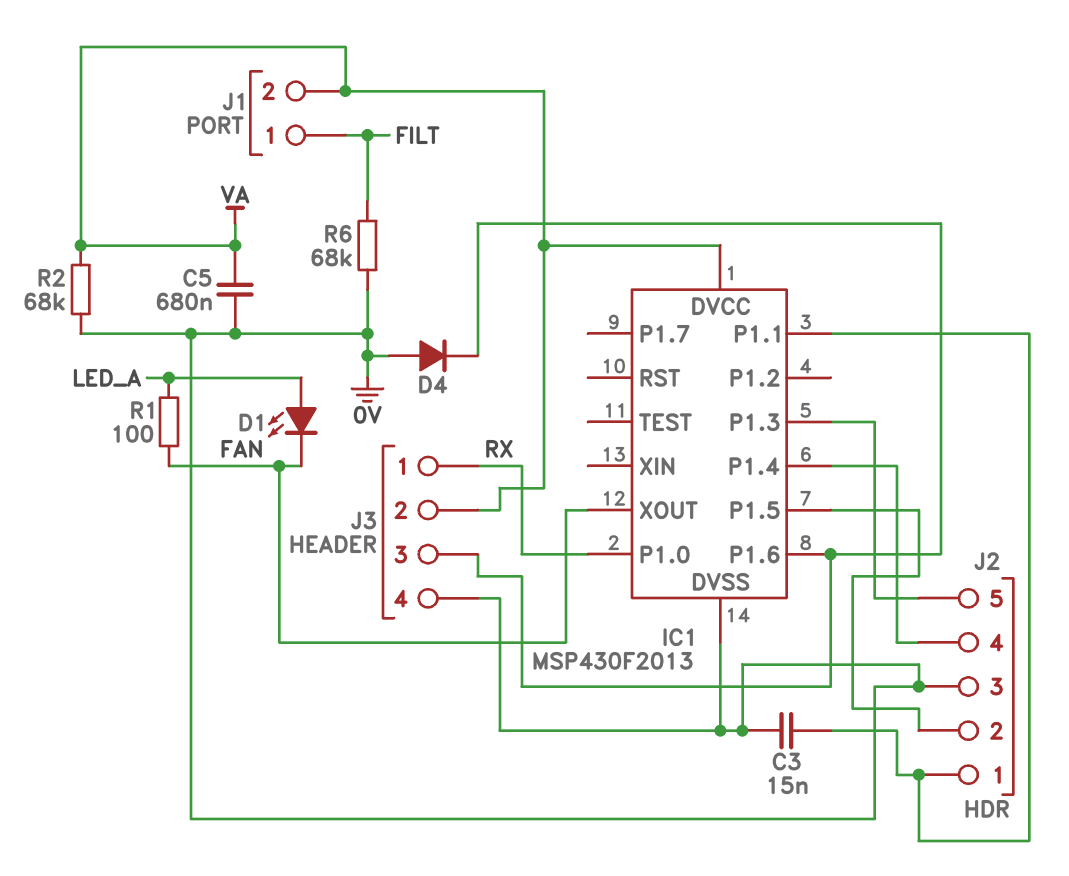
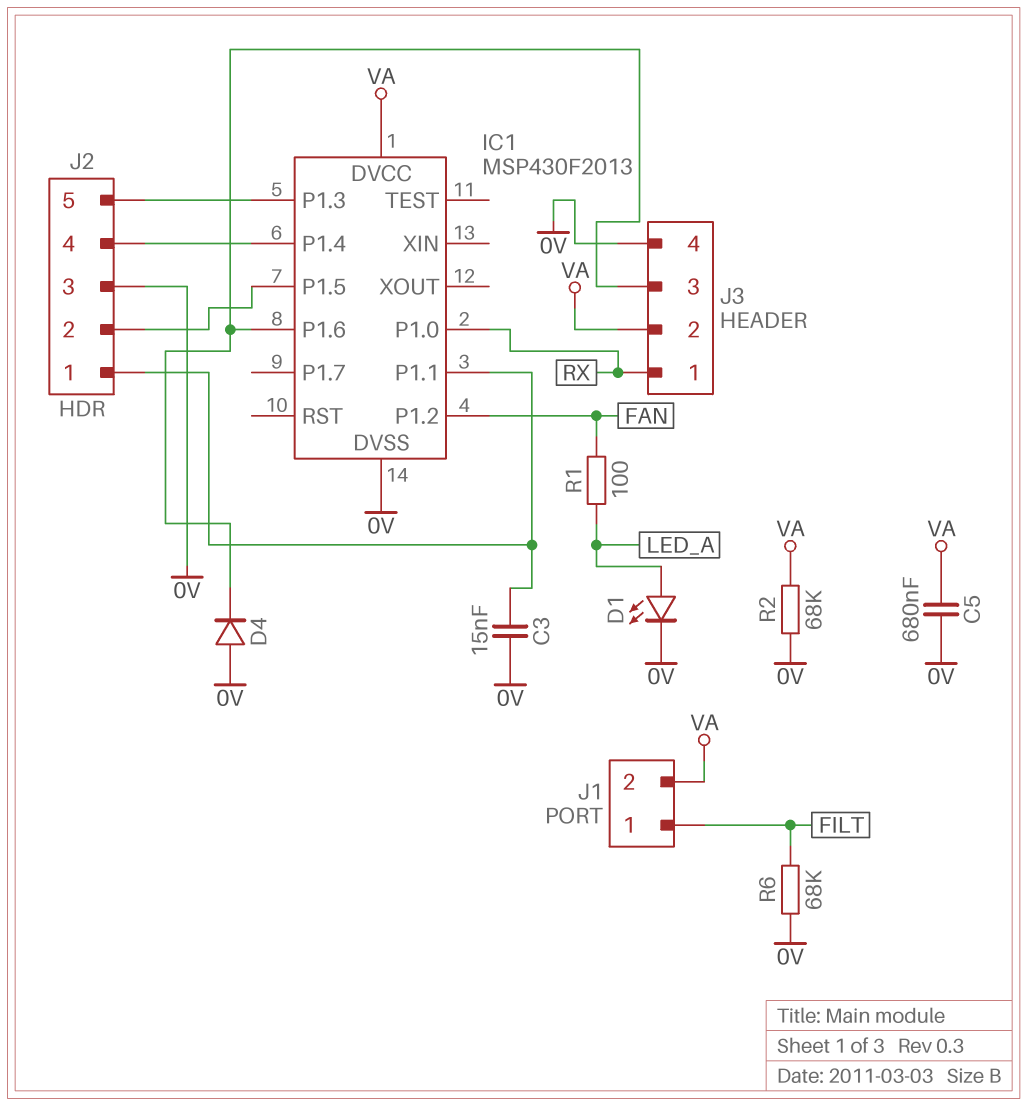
D1: LED (A LED_A, K FAN) -> LED (A LED_A, K 0V)
IC1 pin P1.2: none -> FAN
IC1 pin XOUT: FAN -> none

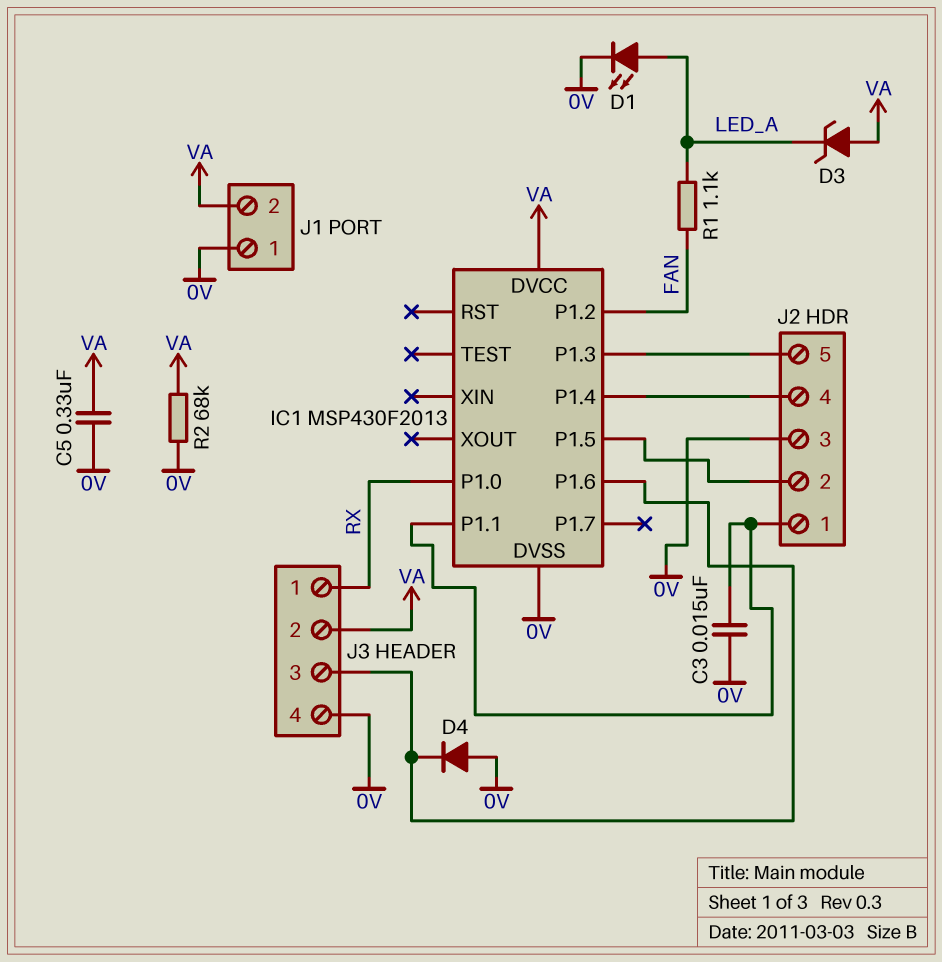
C5: 680nF (0V, VA) -> 330nF (0V, VA)
D3: none -> zener (A VA, K LED_A)
J1 pin 1: FILT -> 0V
R1: 100 (FAN, LED_A) -> 1.1k (FAN, LED_A)
R6: 68k (0V, FILT) -> none

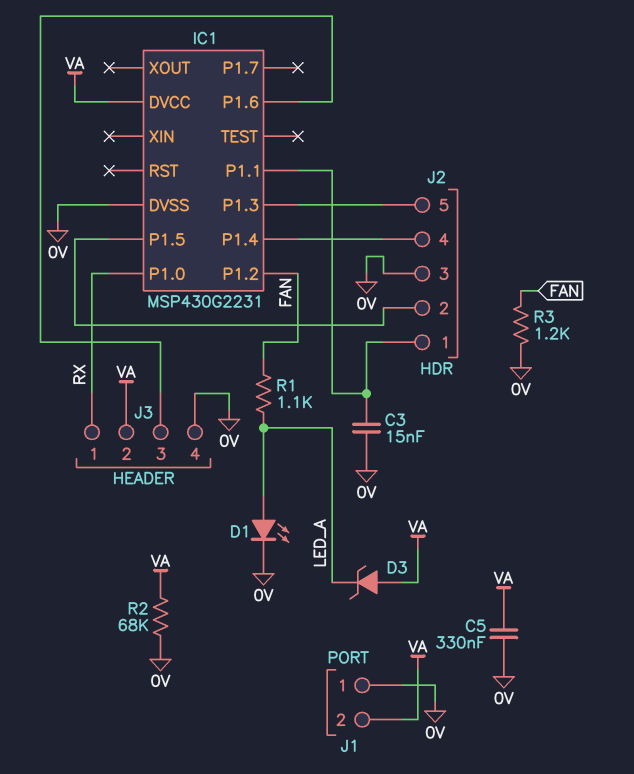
D4: diode (A 0V, K IC1/P1.6) -> none
IC1: MSP430F2013 -> MSP430G2231
R3: none -> 1.2k (0V, FAN)

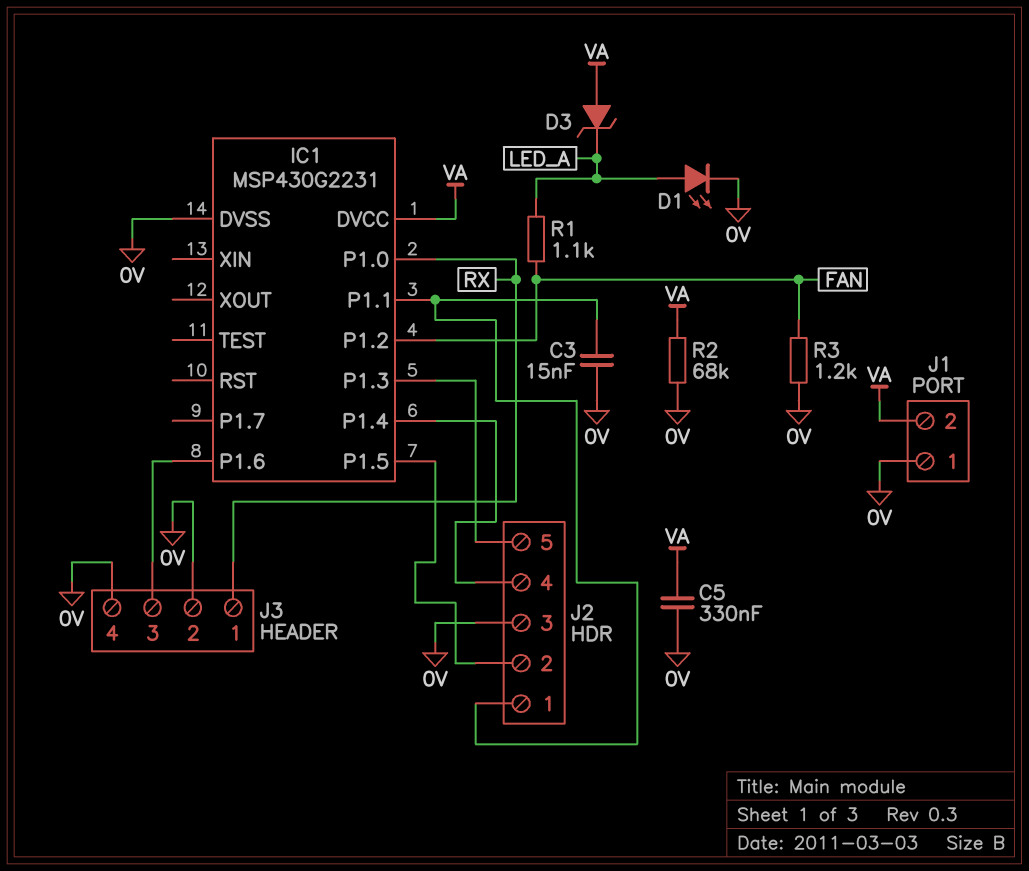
J3 pin 2: VA -> 0V

